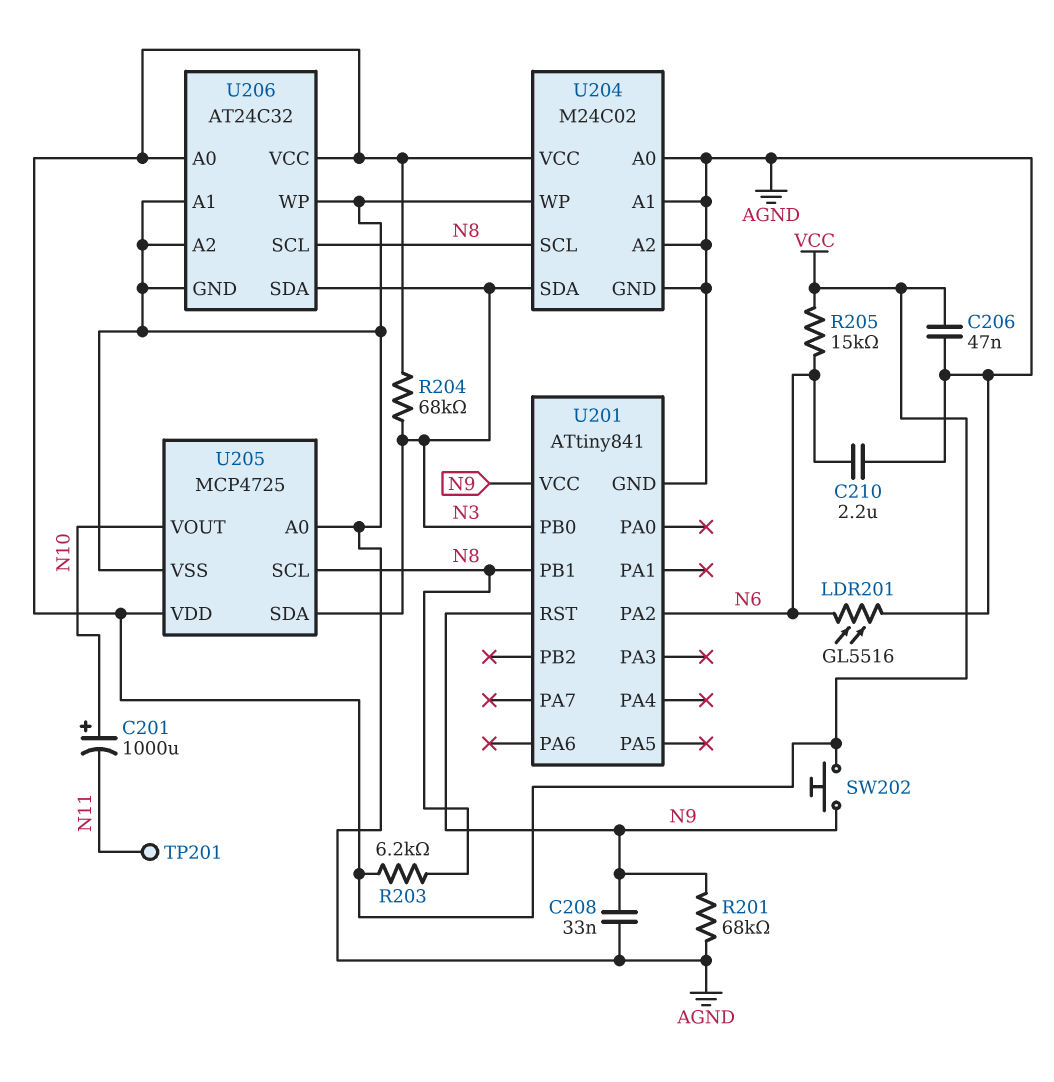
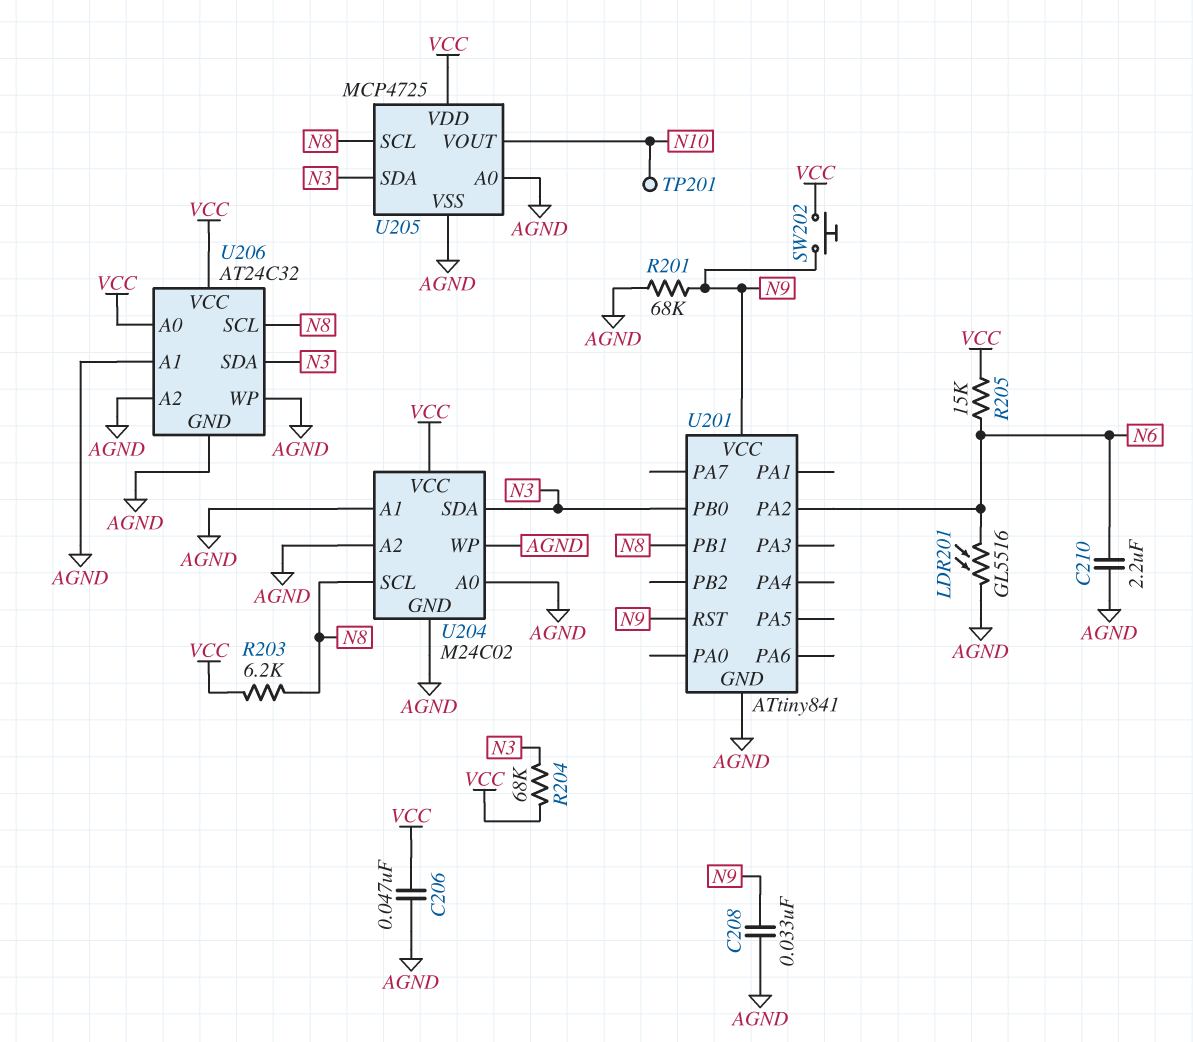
C201: 1000uF (plus N10, minus N11) -> none
TP201: test point (N11) -> test point (N10)

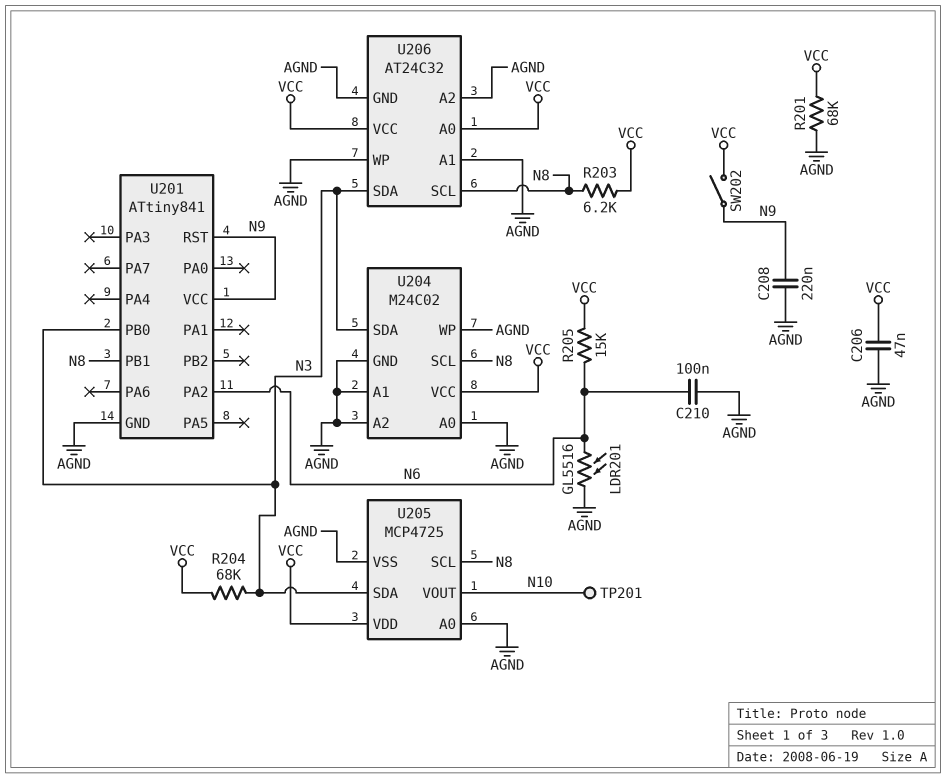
C208: 33nF (AGND, N9) -> 220nF (AGND, N9)
C210: 2.2uF (AGND, N6) -> 100nF (AGND, N6)
R201: 68k (AGND, N9) -> 68k (AGND, VCC)
SW202: button (N9, VCC) -> switch (N9, VCC)

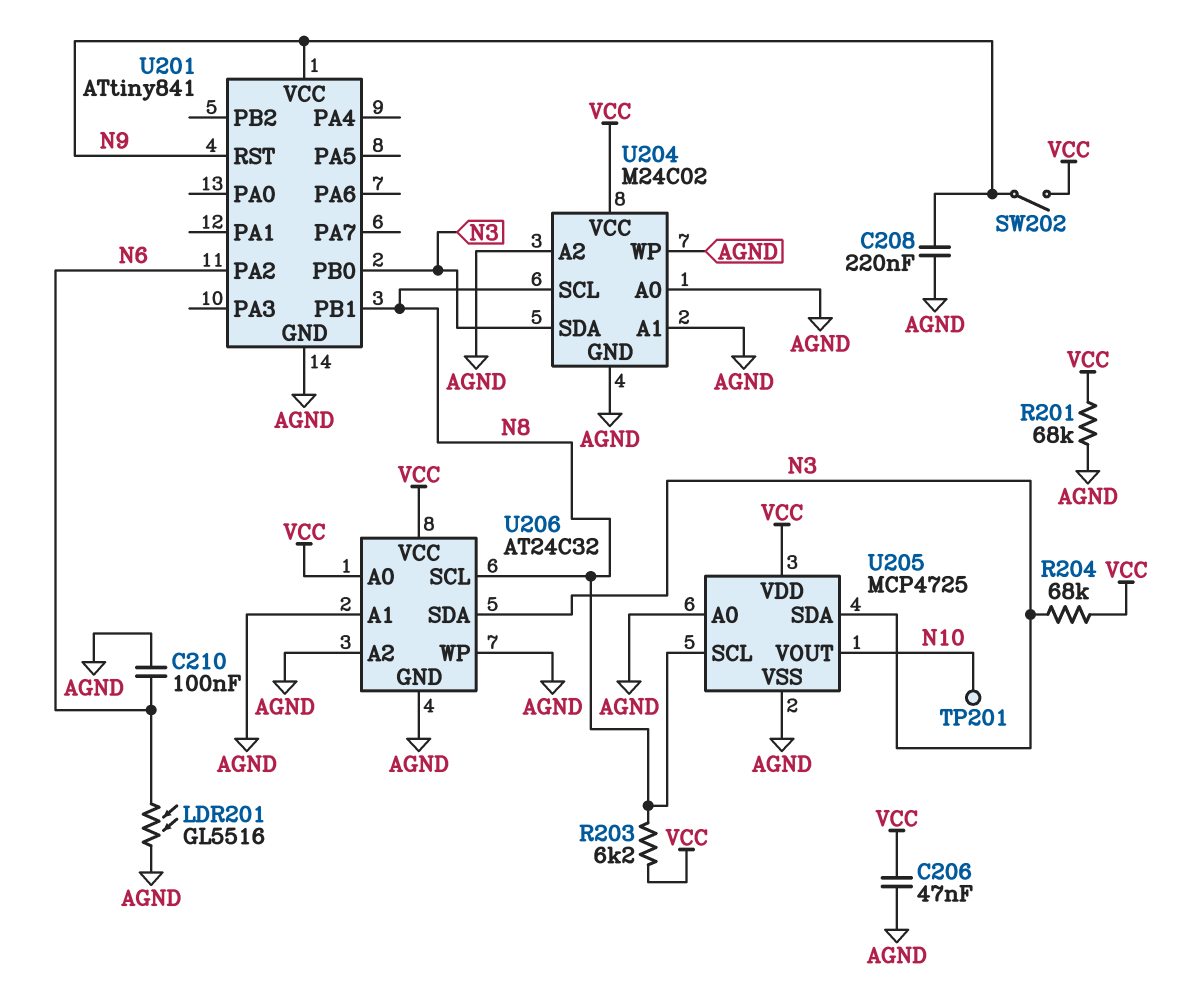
R205: 15k (N6, VCC) -> none

